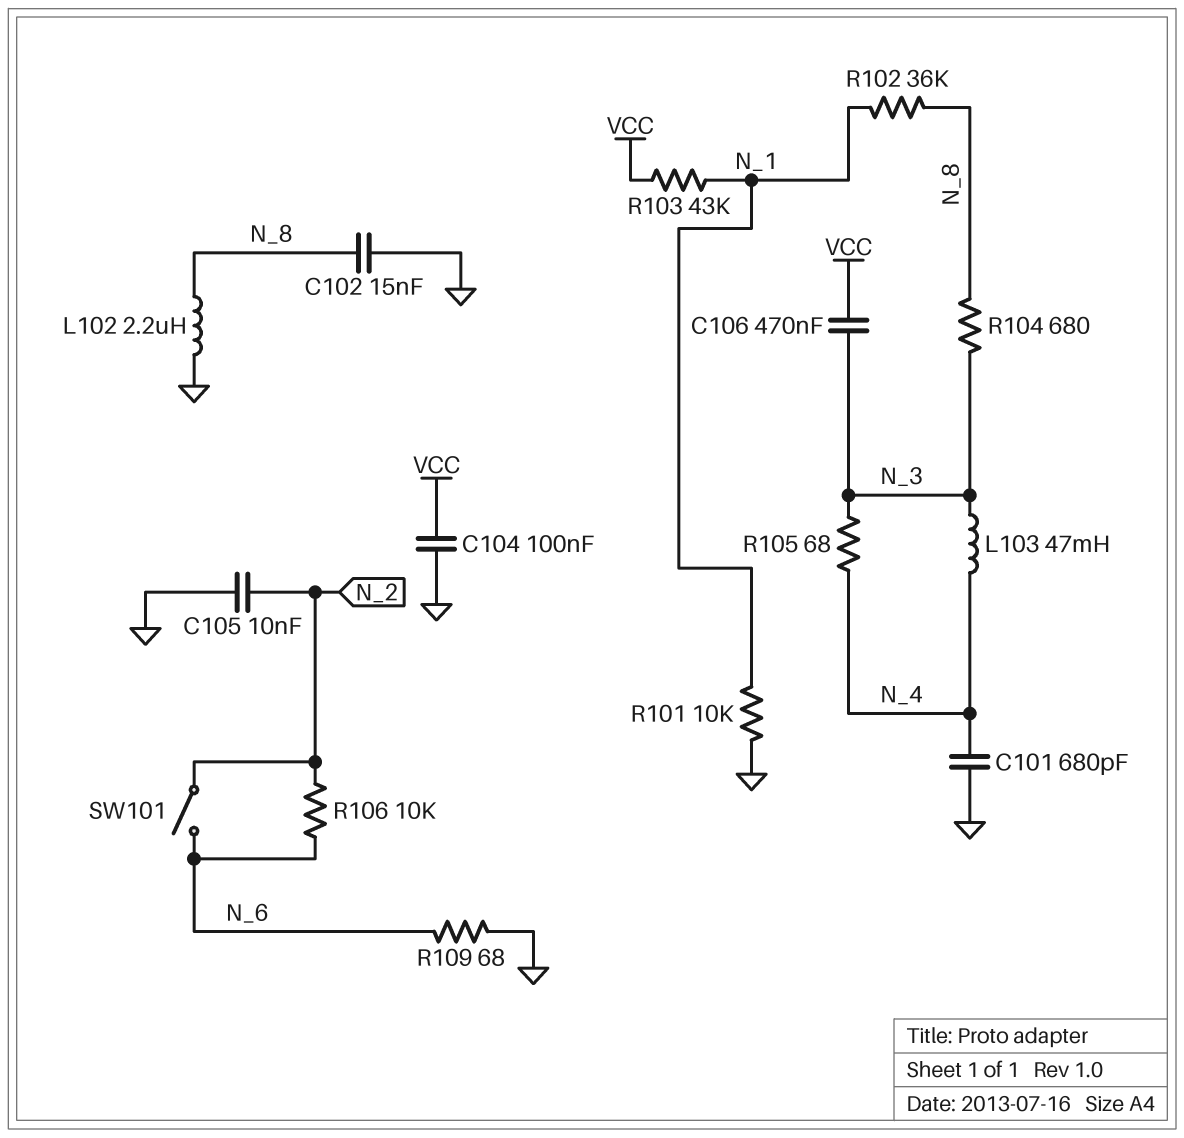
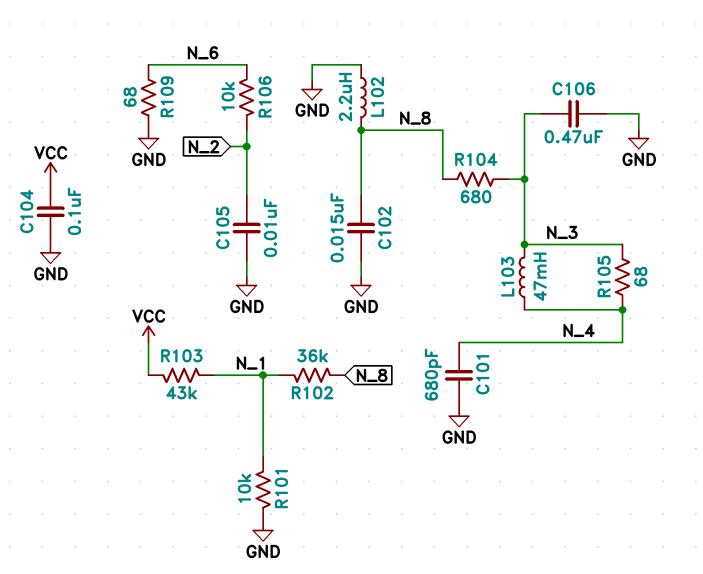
C106: 470nF (N_3, VCC) -> 470nF (GND, N_3)
SW101: switch (N_2, N_6) -> none

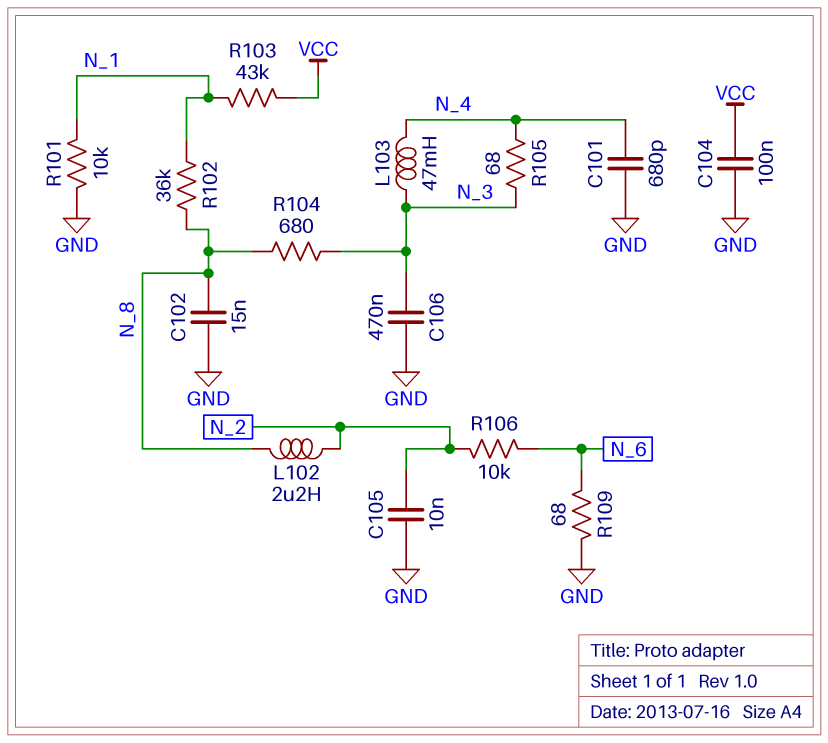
L102: 2.2uH (GND, N_8) -> 2.2uH (N_2, N_8)

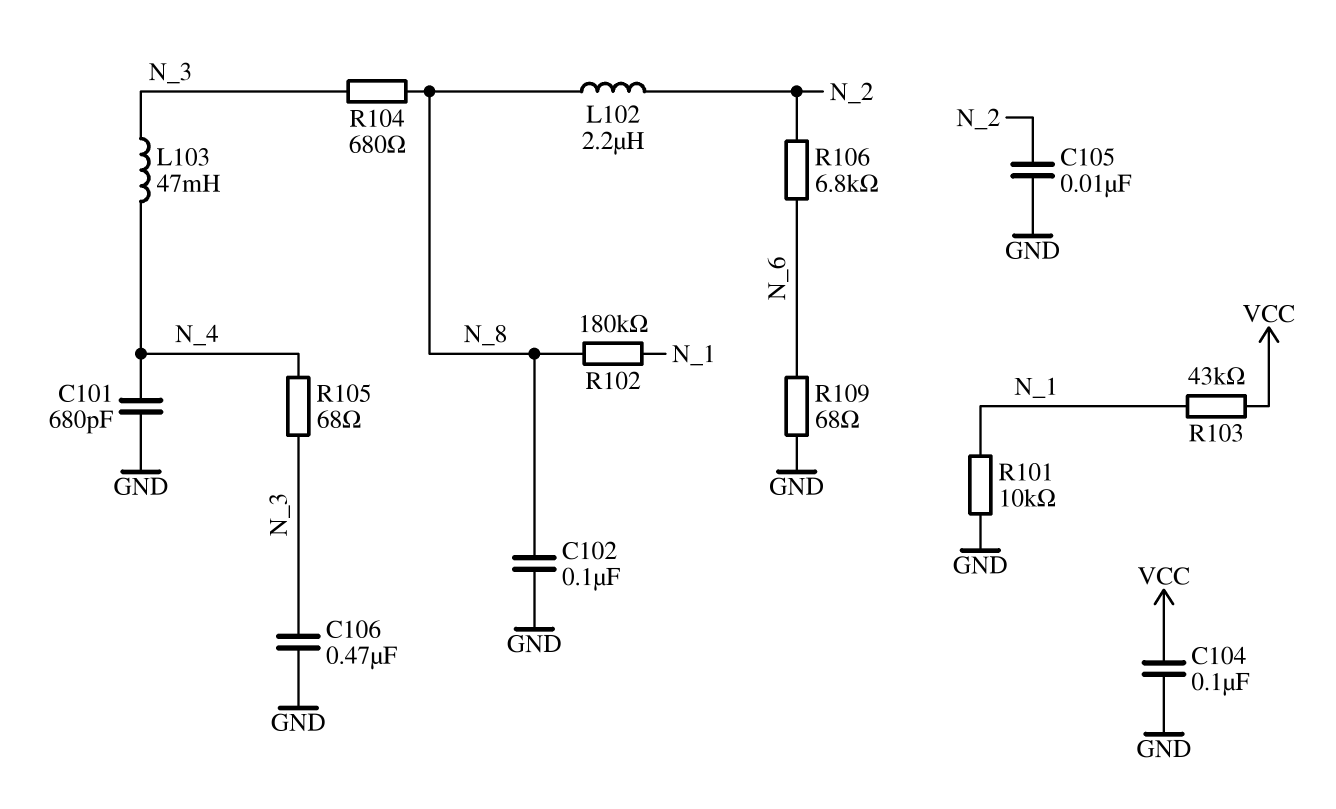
C102: 15nF (GND, N_8) -> 100nF (GND, N_8)
R102: 36k (N_1, N_8) -> 180k (N_1, N_8)
R106: 10k (N_2, N_6) -> 6.8k (N_2, N_6)

